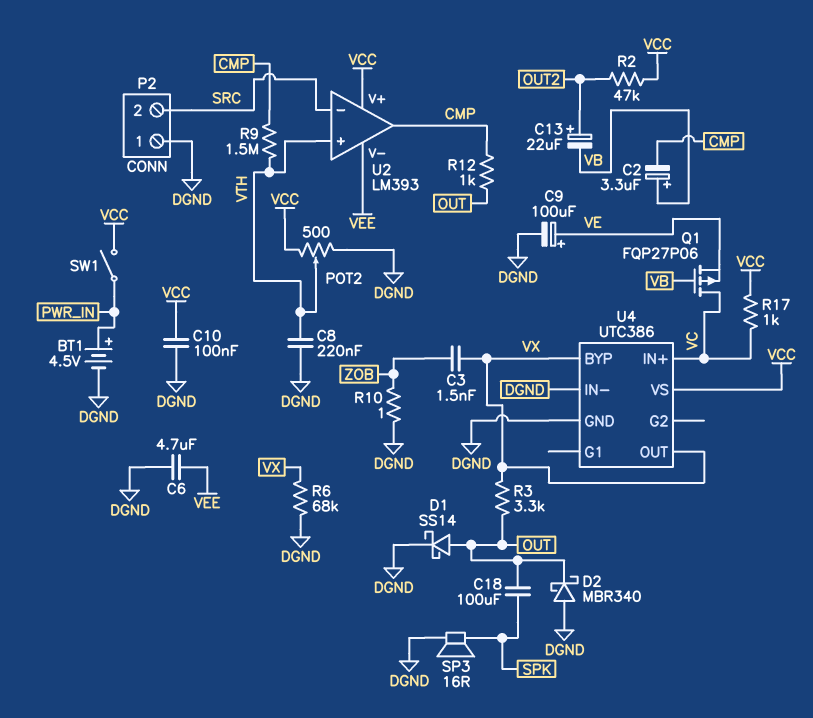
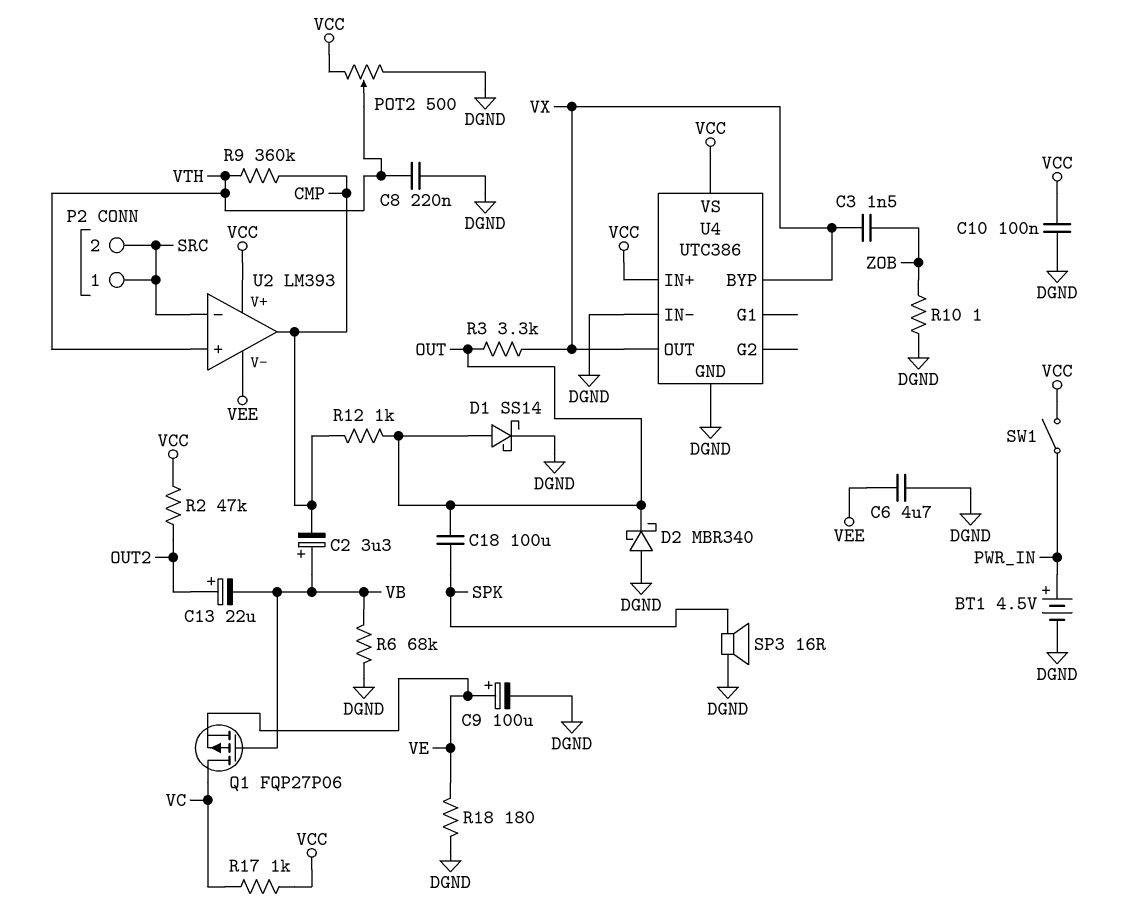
P2 pin 1: DGND -> SRC
R6: 68k (DGND, VX) -> 68k (DGND, VB)
R9: 1.5M (CMP, VTH) -> 360k (CMP, VTH)
R18: none -> 180 (DGND, VE)
U4 pin IN+: VC -> VCC

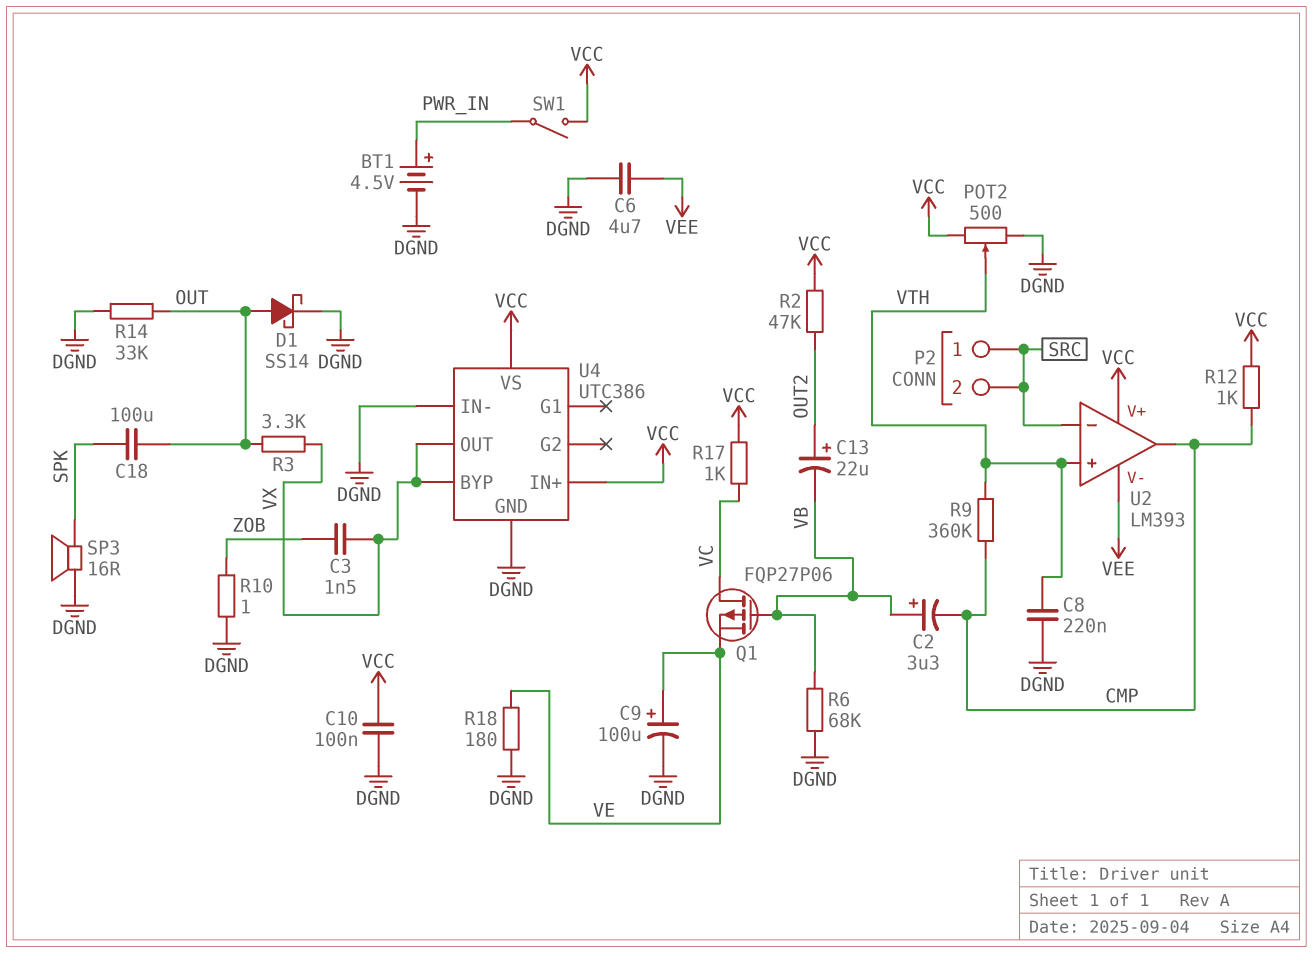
D2: schottky MBR340 (A DGND, K OUT) -> none
R12: 1k (CMP, OUT) -> 1k (CMP, VCC)
R14: none -> 33k (DGND, OUT)

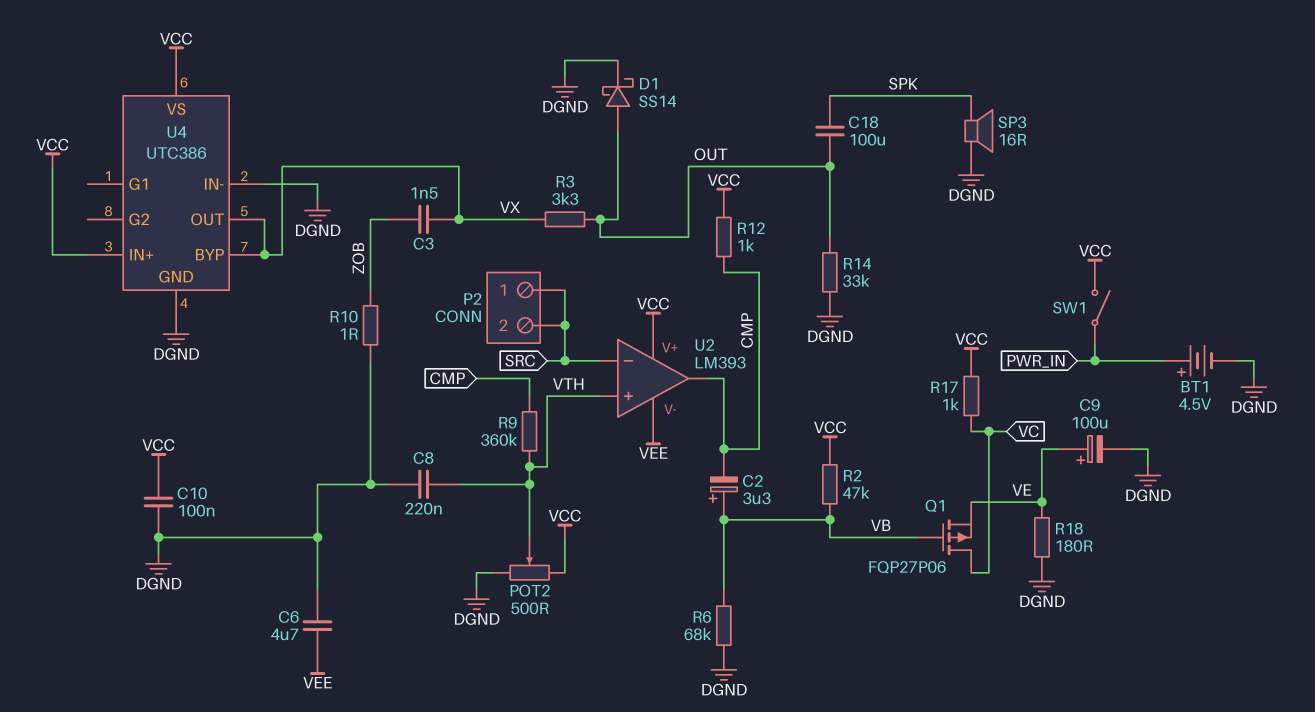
C13: 22uF (plus OUT2, minus VB) -> none
R2: 47k (OUT2, VCC) -> 47k (VB, VCC)

